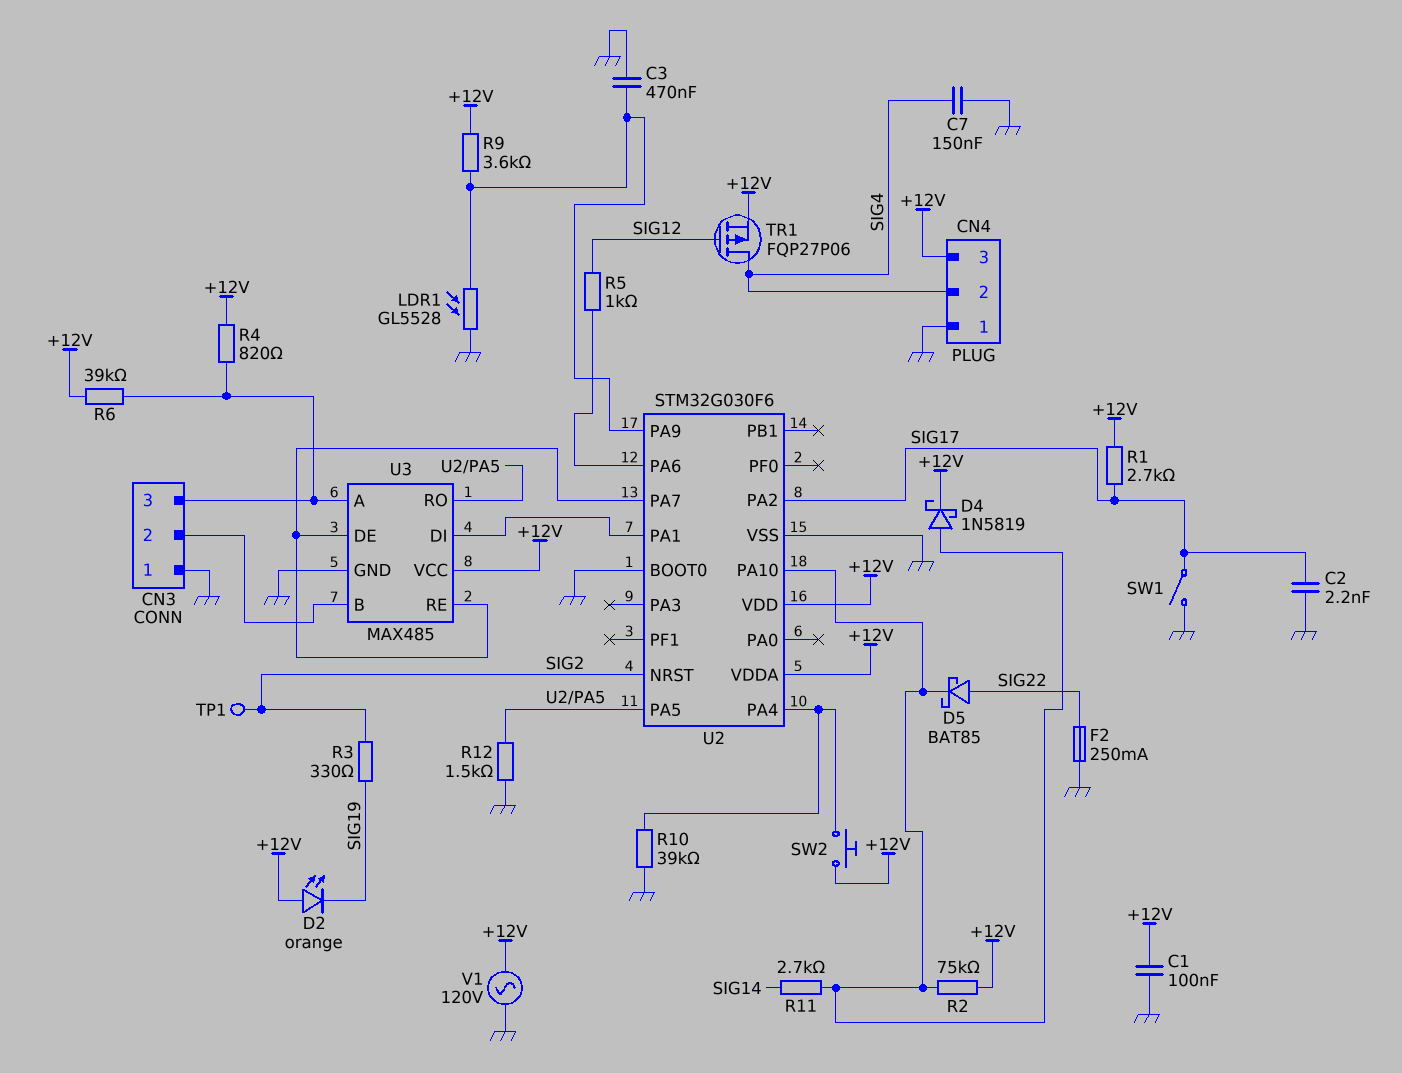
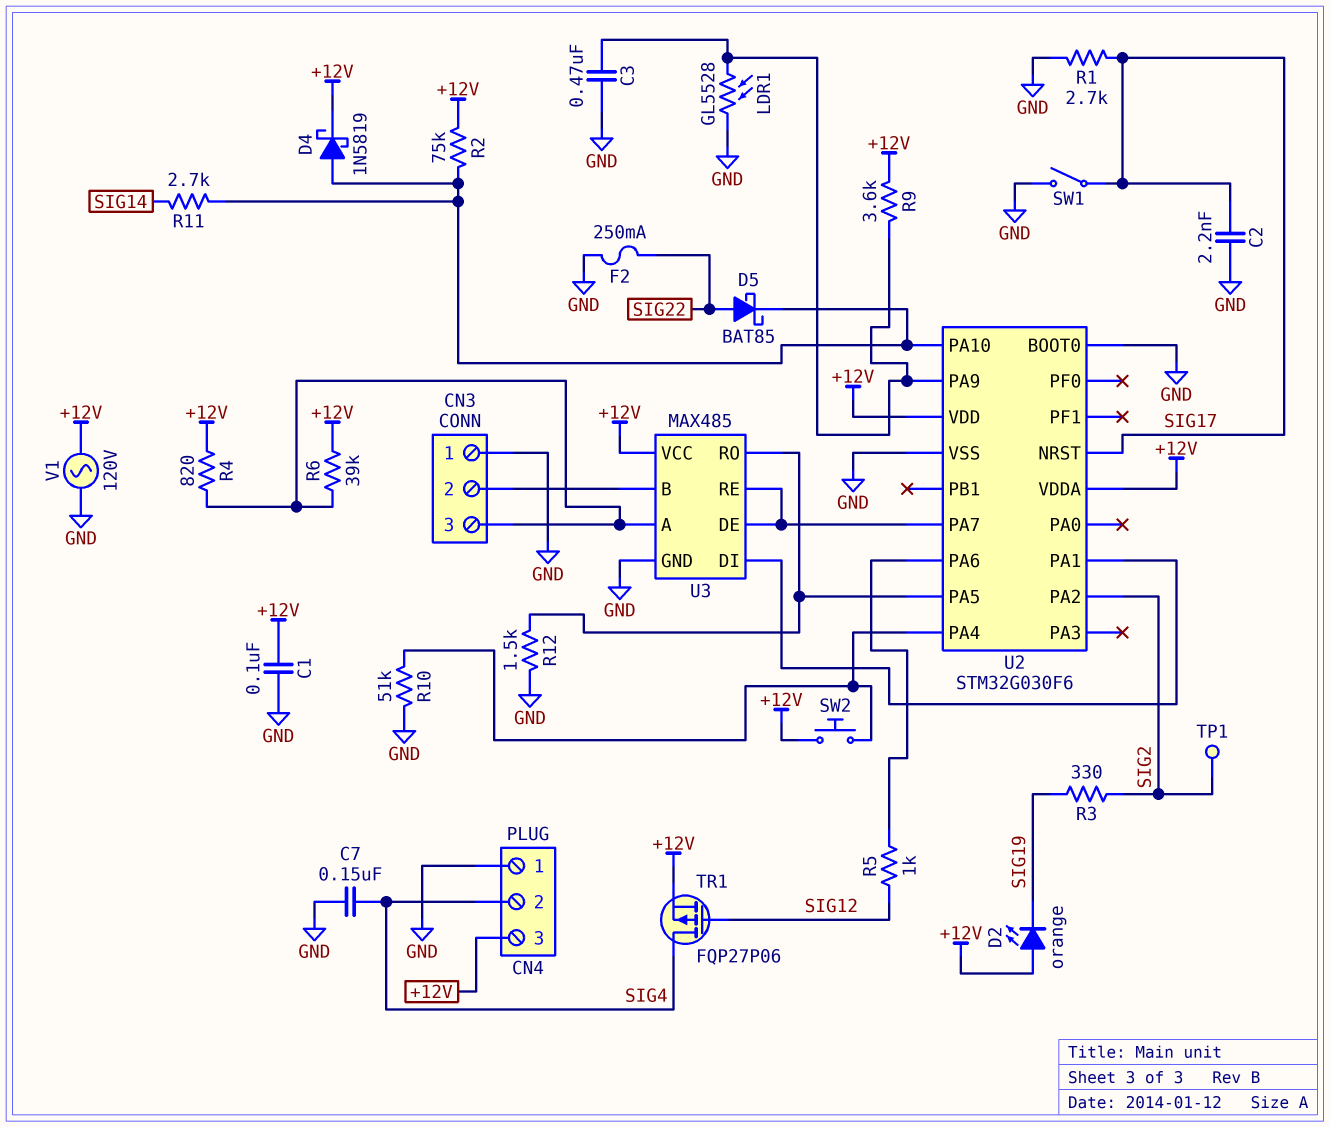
R1: 2.7k (+12V, SIG17) -> 2.7k (GND, SIG17)
R10: 39k (GND, U2/PA4) -> 51k (GND, U2/PA4)
U2 pin NRST: SIG2 -> SIG17
U2 pin PA2: SIG17 -> SIG2

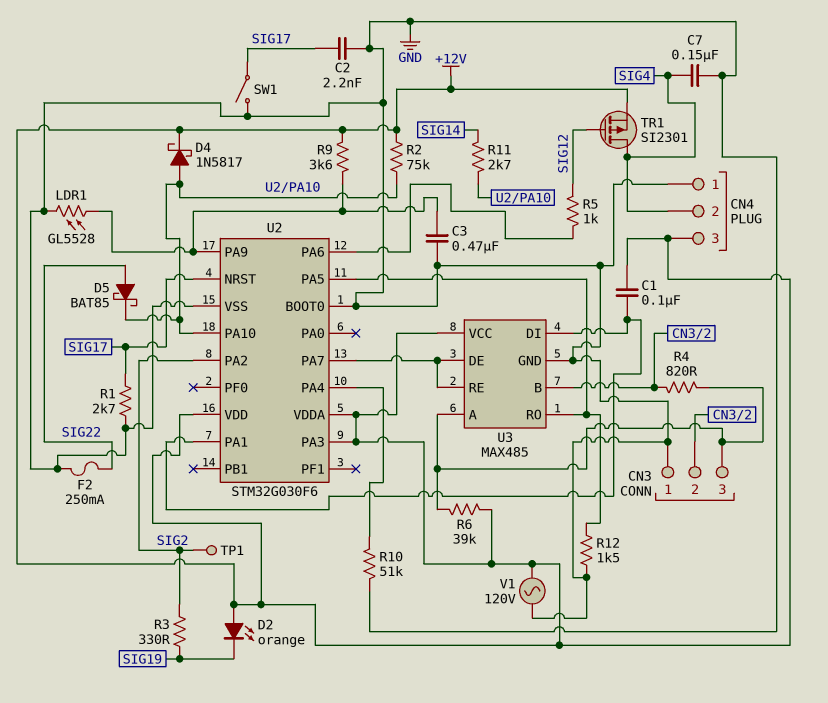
C1: 100nF (+12V, GND) -> 100nF (+12V, U2/PA1)
D4: schottky 1N5819 (A U2/PA10, K +12V) -> schottky 1N5817 (A U2/PA10, K +12V)
R4: 820 (+12V, CN3/3) -> 820 (CN3/2, CN3/3)
SW2: button (+12V, U2/PA4) -> none
TR1: PMOS FQP27P06 (G SIG12, D SIG4, S +12V) -> PMOS SI2301 (G SIG12, D SIG4, S +12V)
U2 pin PA3: none -> +12V

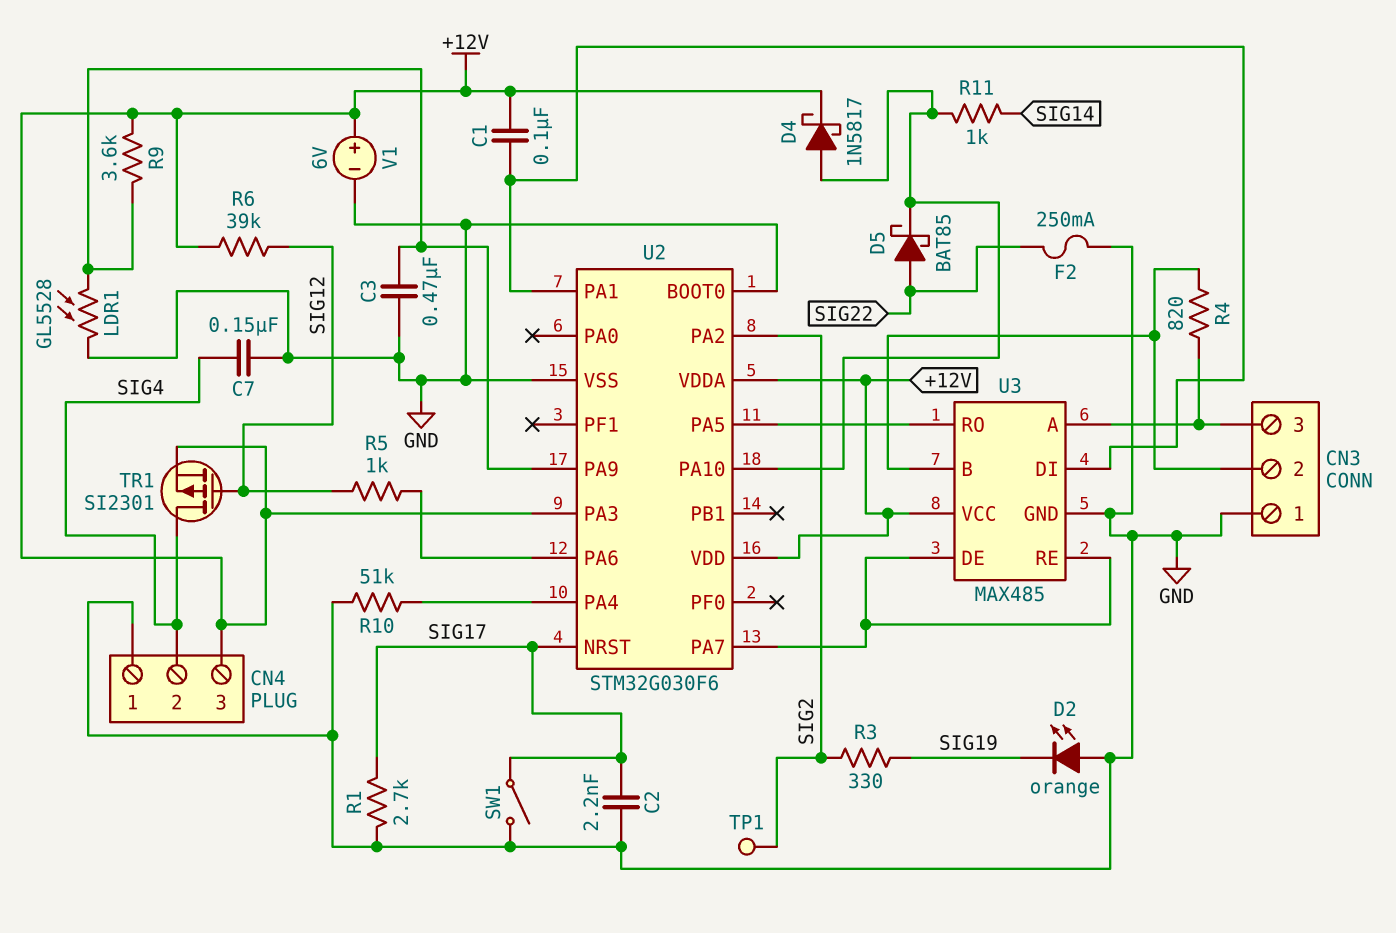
D2: LED orange (A +12V, K SIG19) -> LED orange (A GND, K SIG19)
R2: 75k (+12V, U2/PA10) -> none
R6: 39k (+12V, CN3/3) -> 39k (+12V, SIG12)
R11: 2.7k (SIG14, U2/PA10) -> 1k (SIG14, U2/PA10)
R12: 1.5k (GND, U2/PA5) -> none
V1: AC 120V (+12V, GND) -> 6V (plus +12V, minus GND)

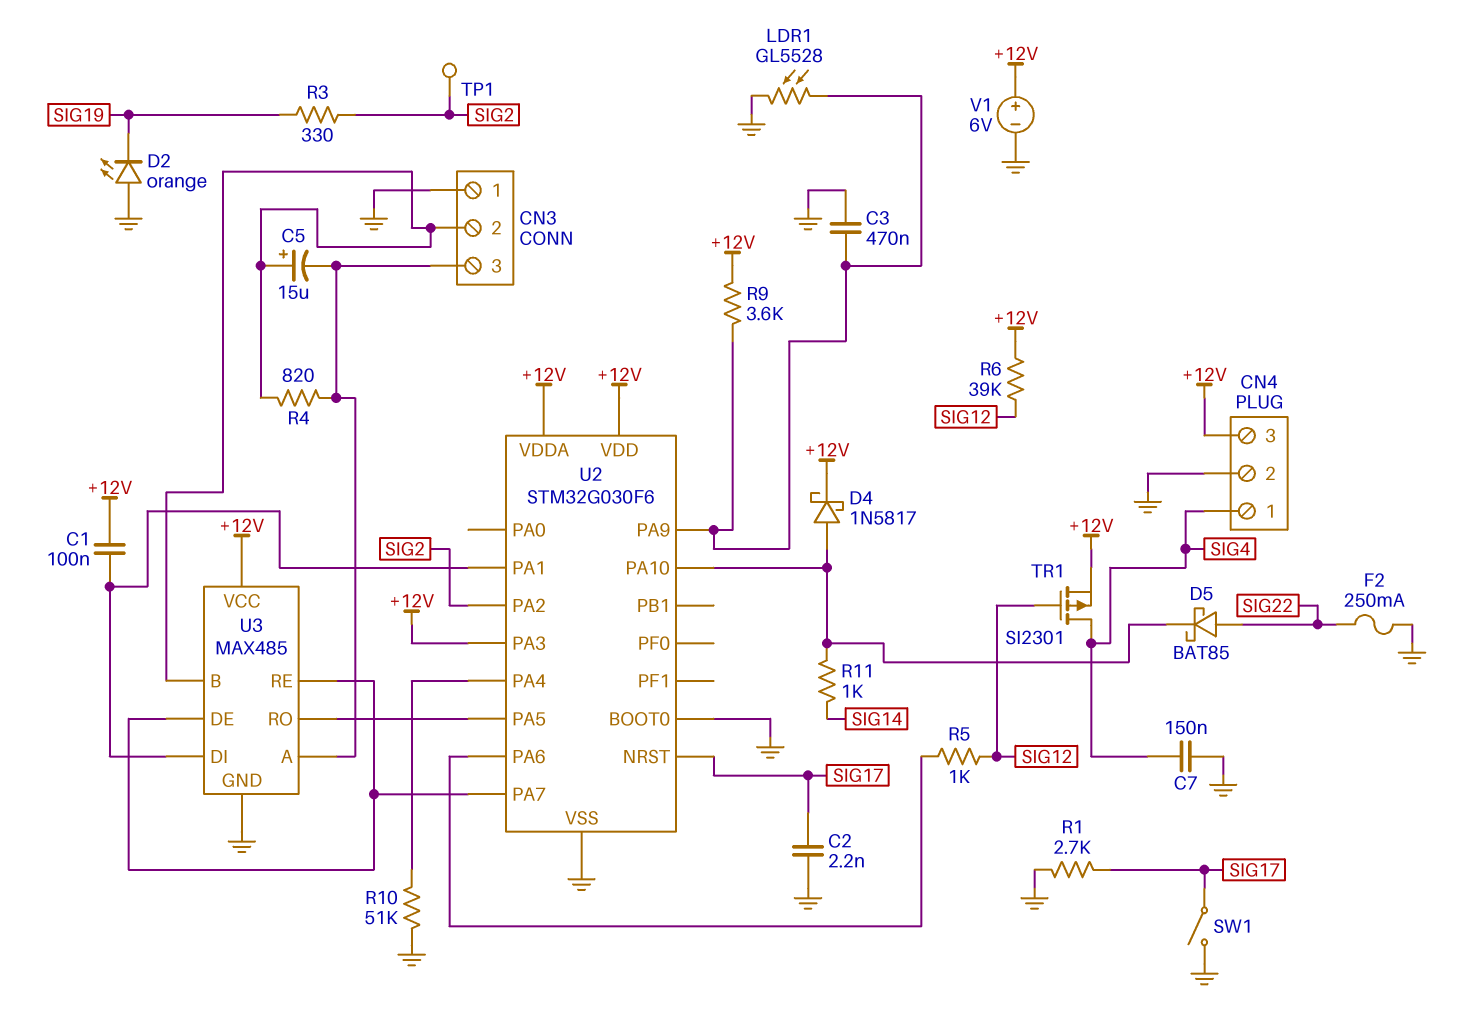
C5: none -> 15uF (plus CN3/2, minus CN3/3)
CN4 pin 1: GND -> SIG4
CN4 pin 2: SIG4 -> GND

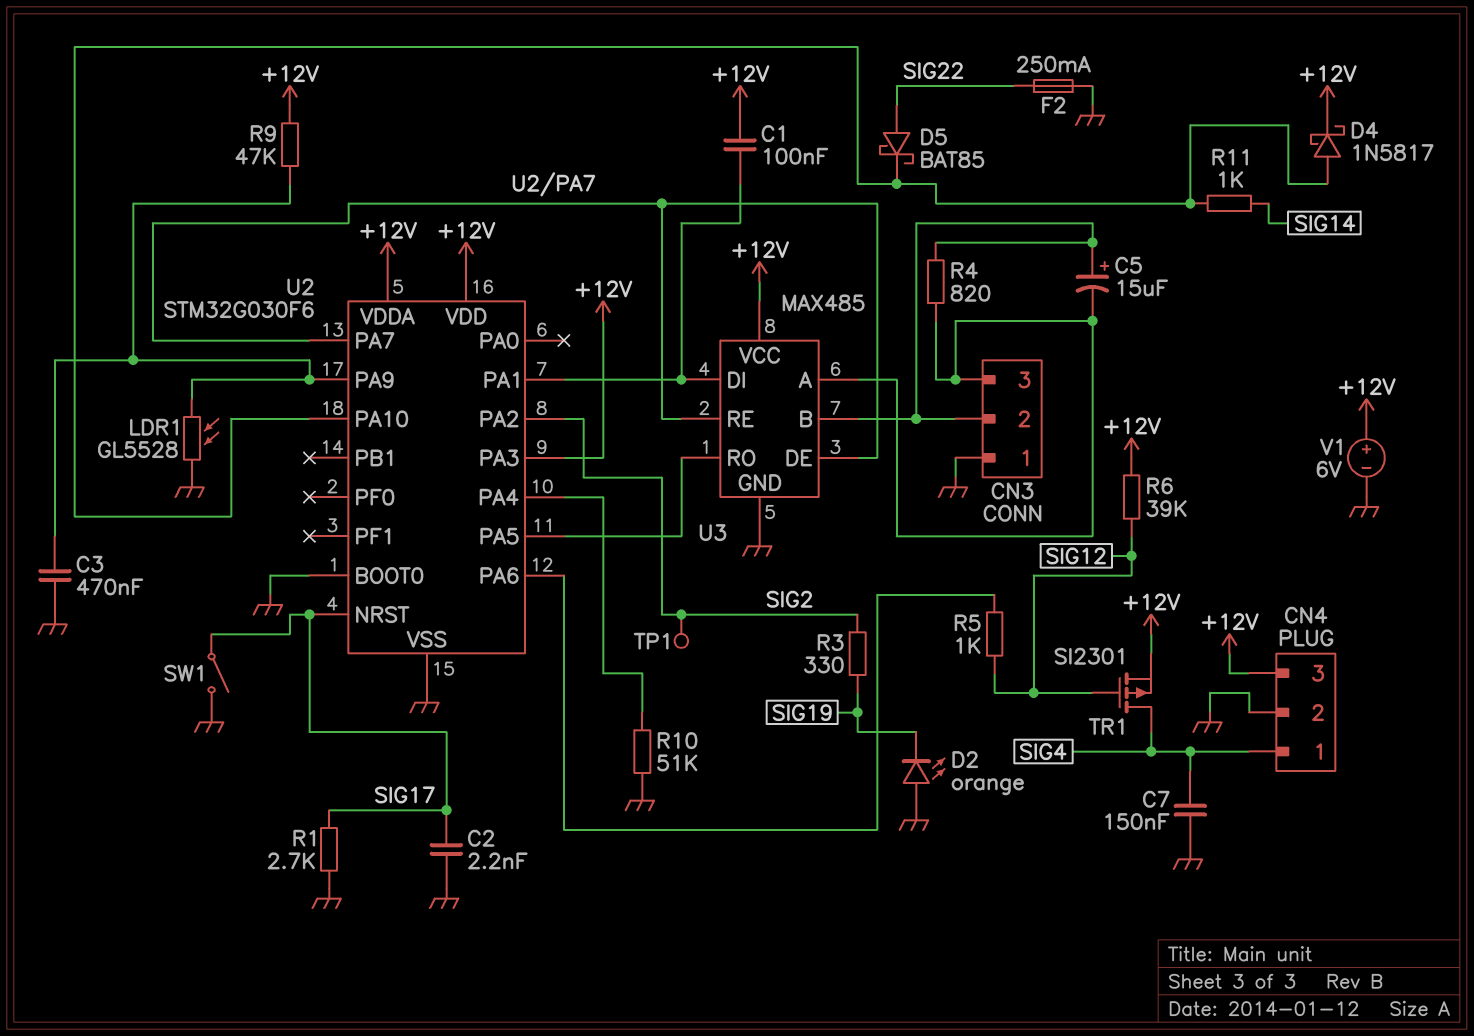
R9: 3.6k (+12V, U2/PA9) -> 47k (+12V, U2/PA9)

